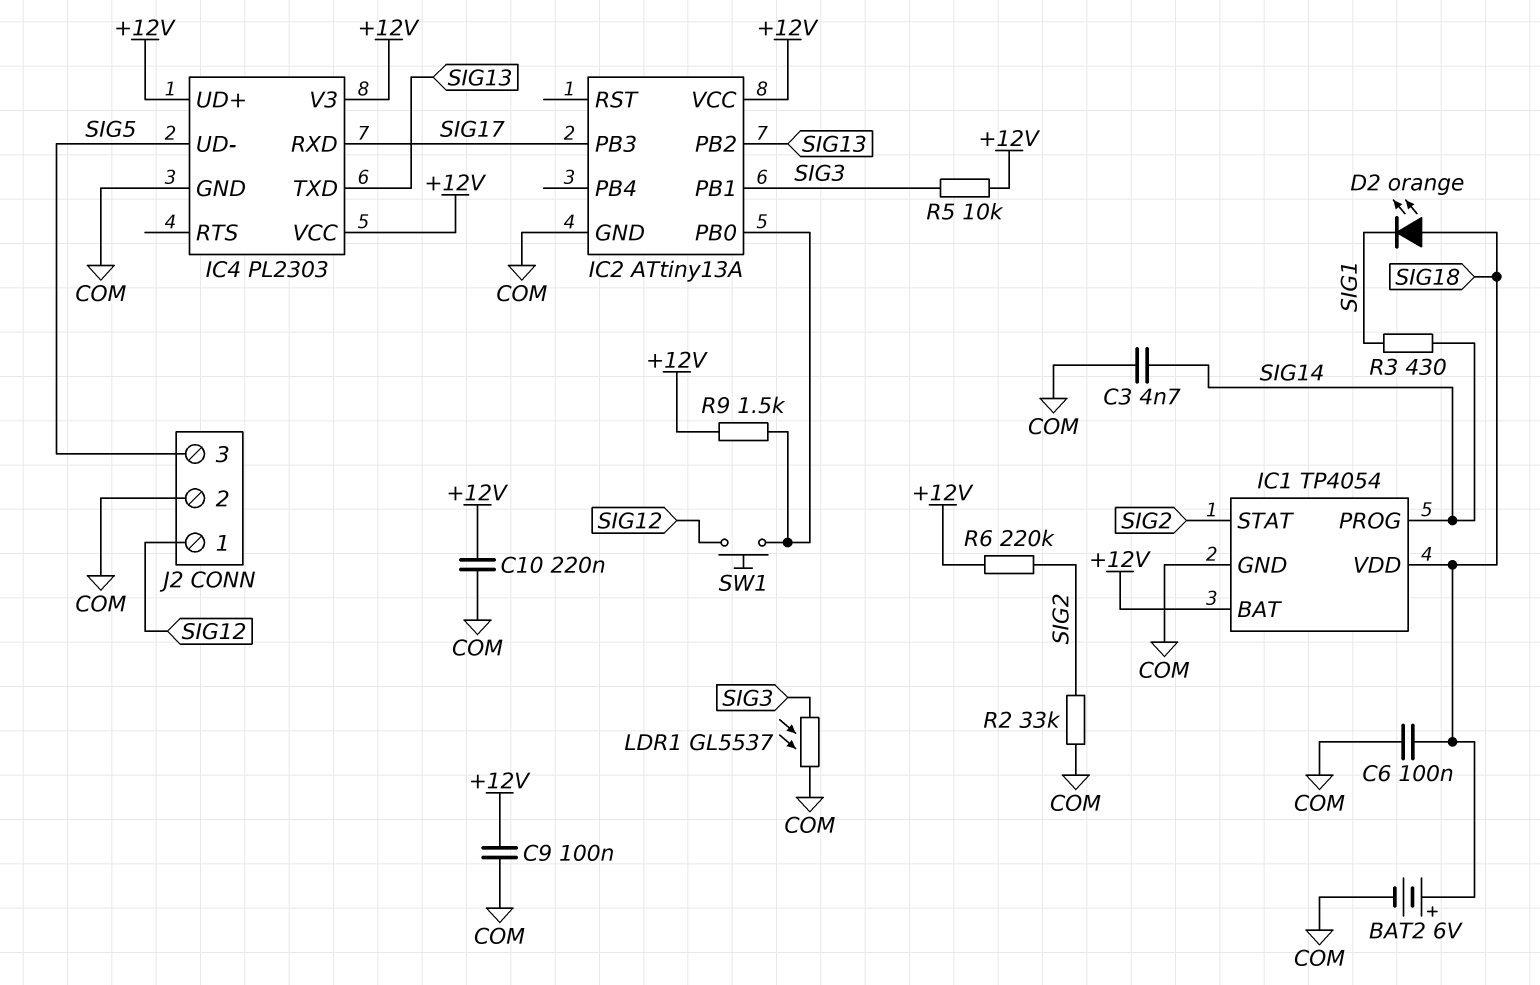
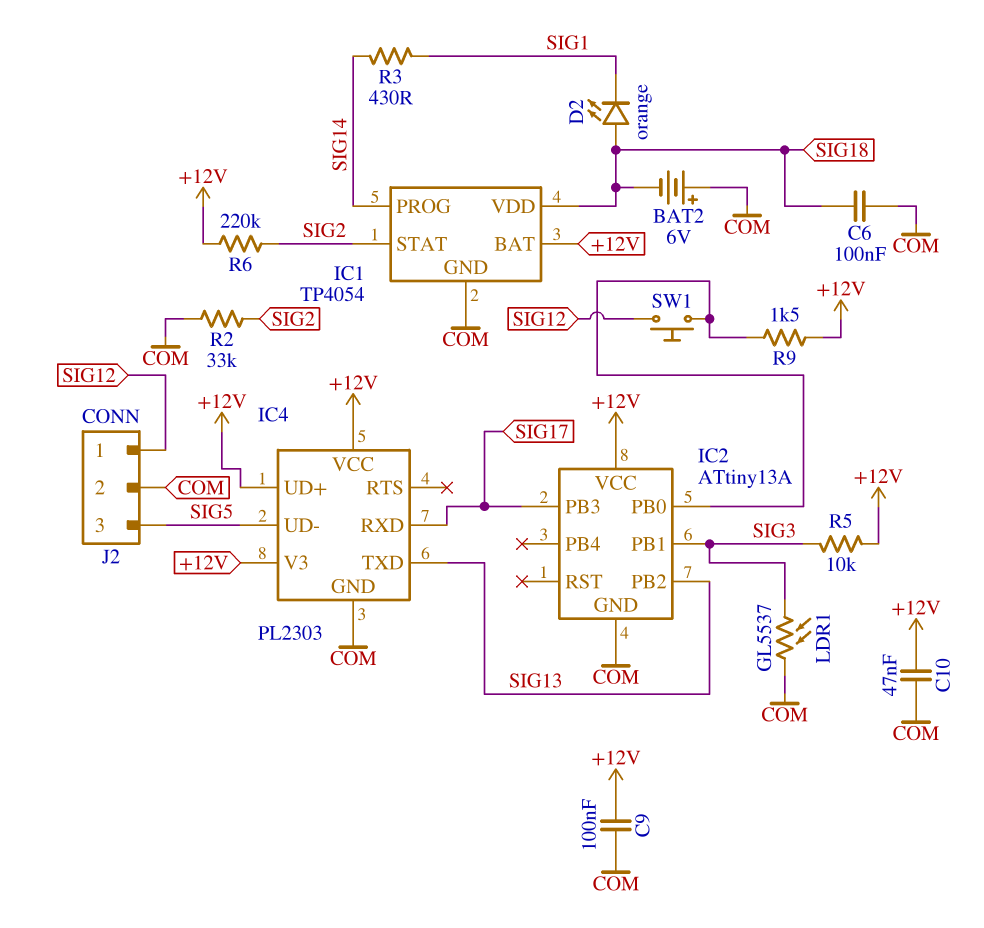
BAT2: 6V (plus SIG18, minus COM) -> 6V (plus COM, minus SIG18)
C3: 4.7nF (COM, SIG14) -> none
C10: 220nF (+12V, COM) -> 47nF (+12V, COM)

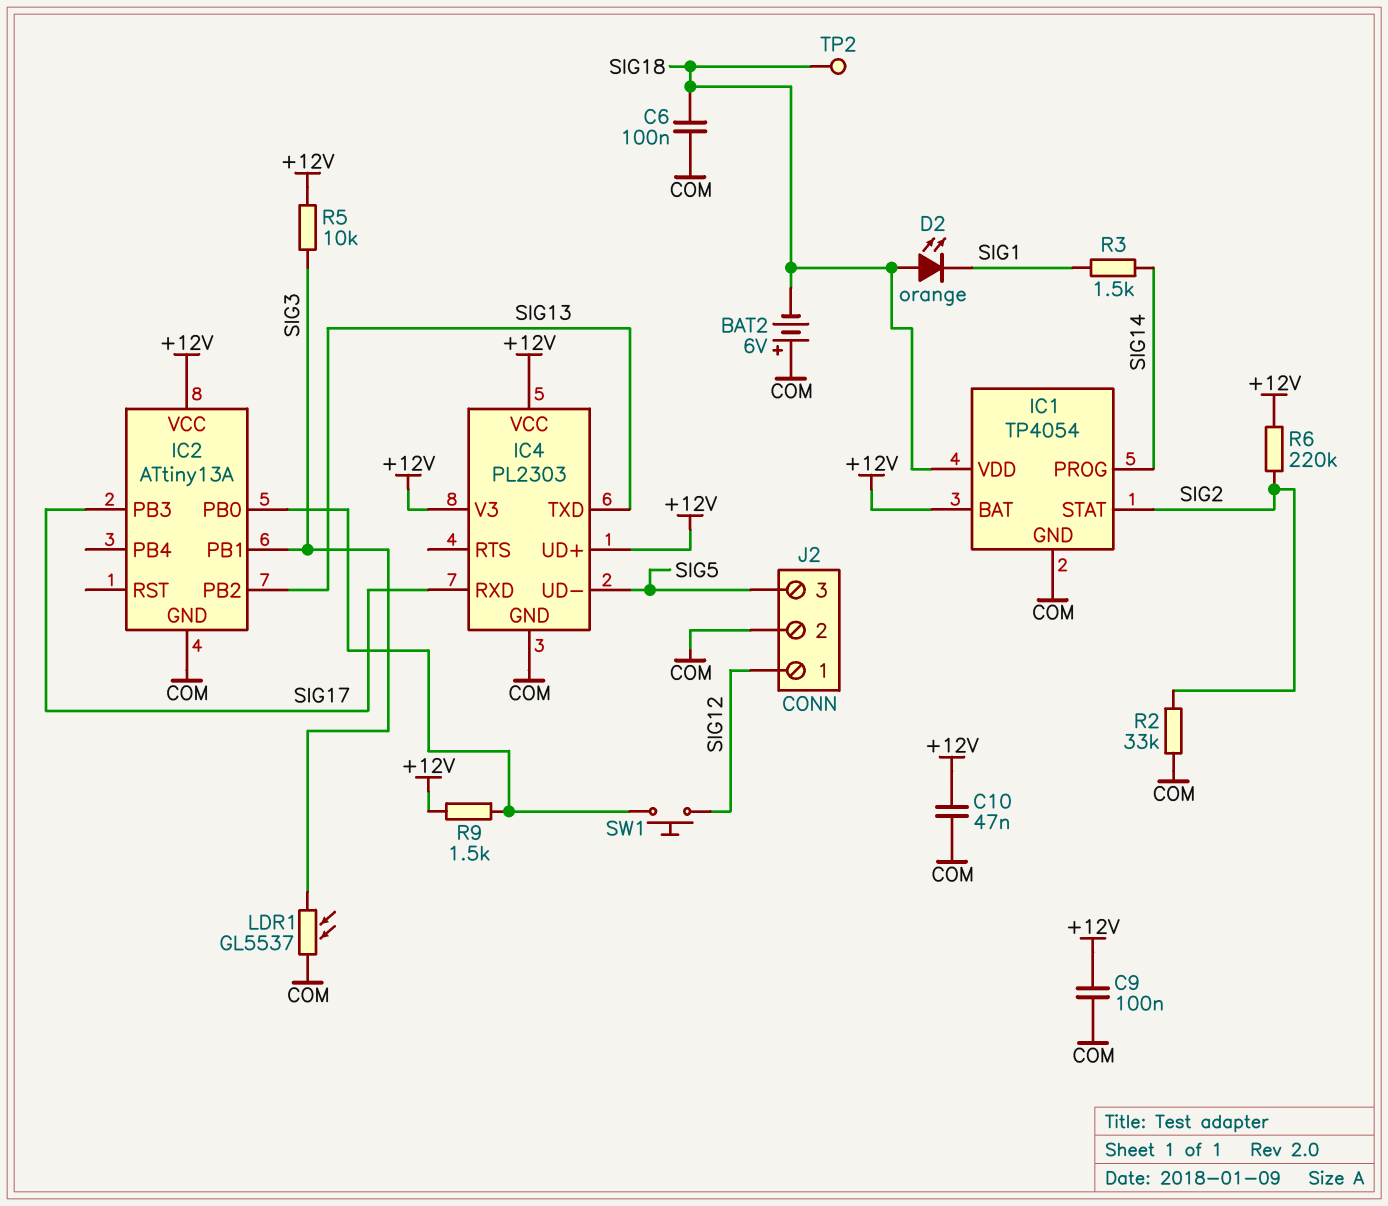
R3: 430 (SIG1, SIG14) -> 1.5k (SIG1, SIG14)
TP2: none -> test point (SIG18)

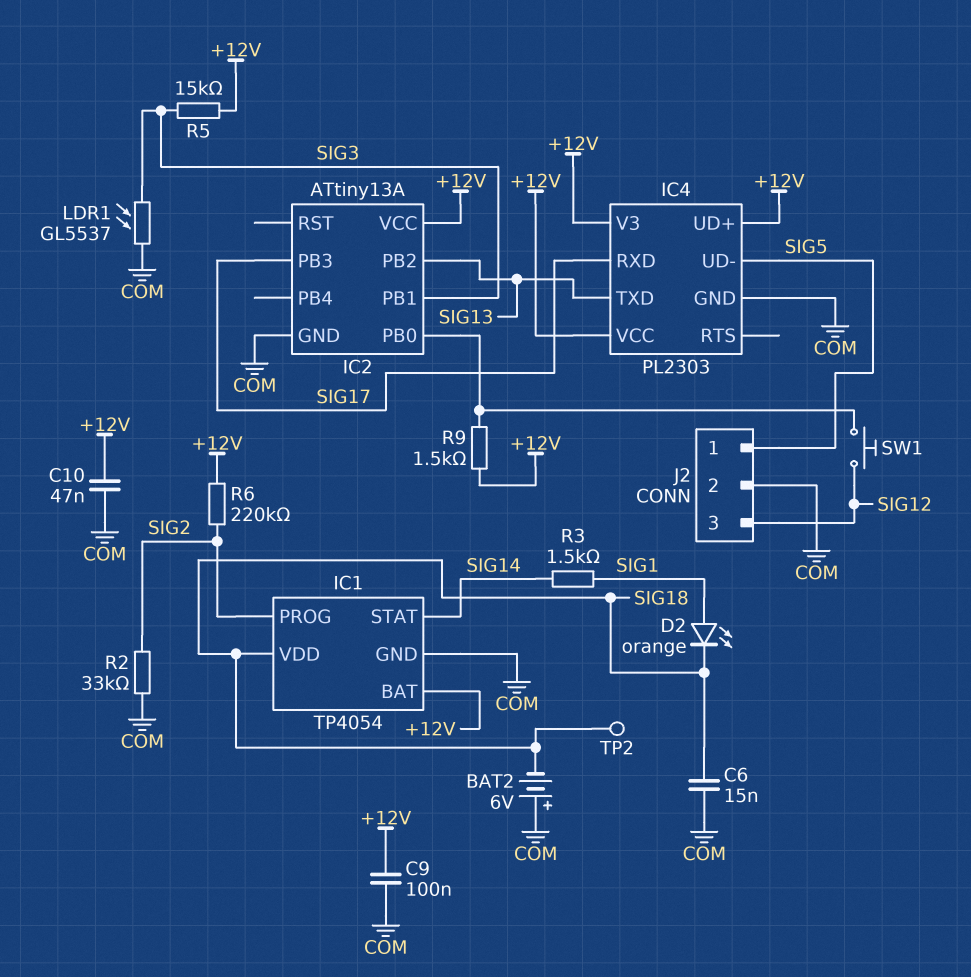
C6: 100nF (COM, SIG18) -> 15nF (COM, SIG18)
D2: LED orange (A SIG18, K SIG1) -> LED orange (A SIG1, K SIG18)
IC1 pin PROG: SIG14 -> SIG2
IC1 pin STAT: SIG2 -> SIG14
J2 pin 1: SIG12 -> SIG5
J2 pin 3: SIG5 -> SIG12
R5: 10k (+12V, SIG3) -> 15k (+12V, SIG3)

